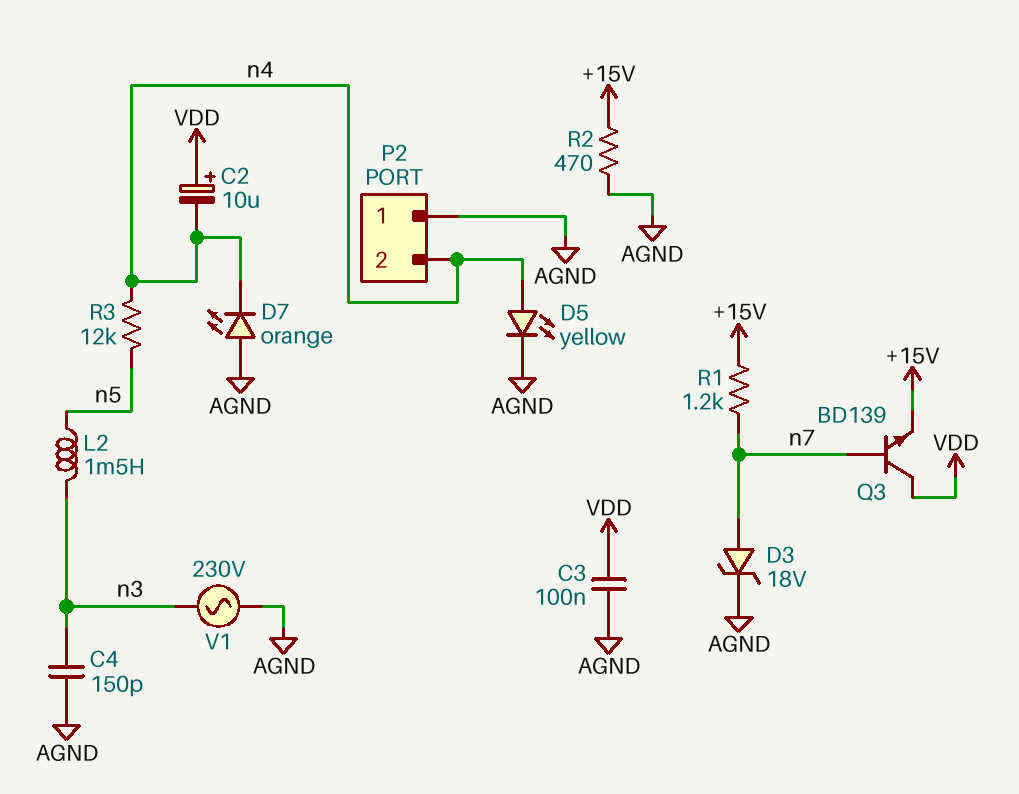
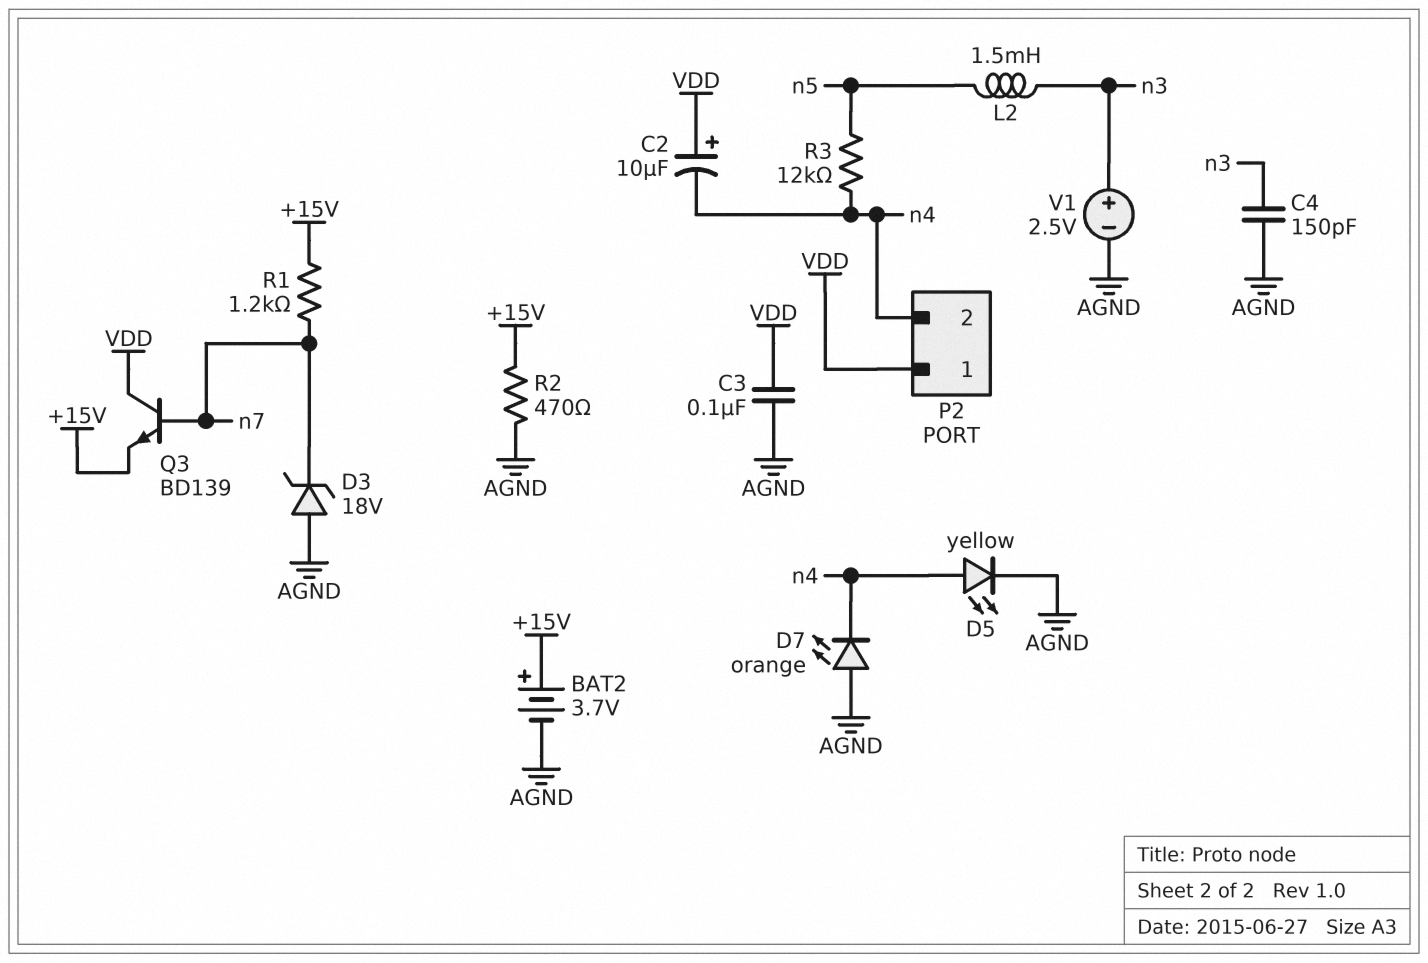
BAT2: none -> 3.7V (plus +15V, minus AGND)
D3: zener 18V (A n7, K AGND) -> zener 18V (A AGND, K n7)
P2 pin 1: AGND -> VDD
V1: AC 230V (AGND, n3) -> 2.5V (plus n3, minus AGND)

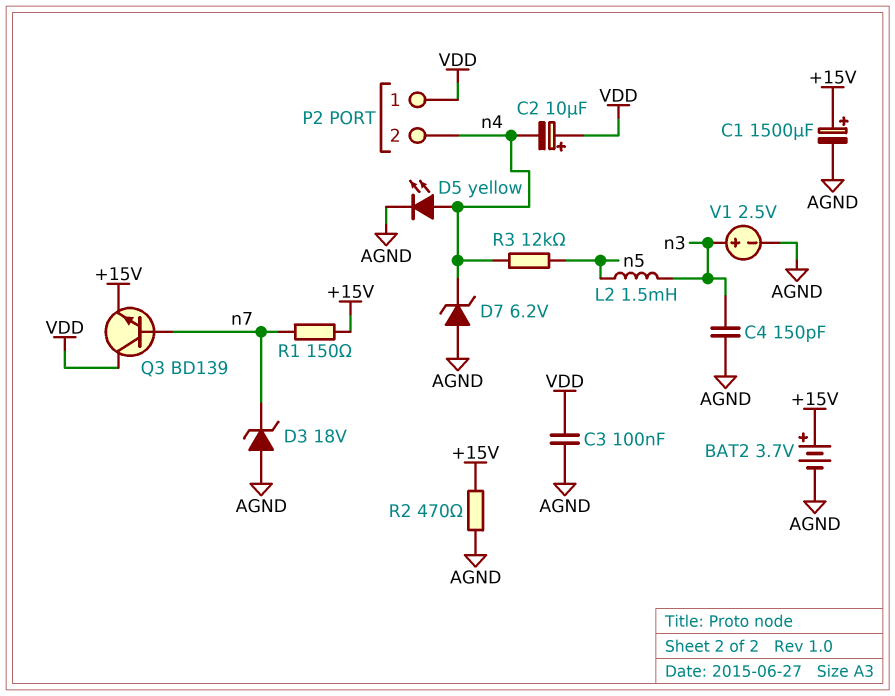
C1: none -> 1500uF (plus +15V, minus AGND)
D7: LED orange (A AGND, K n4) -> zener 6.2V (A AGND, K n4)
R1: 1.2k (+15V, n7) -> 150 (+15V, n7)

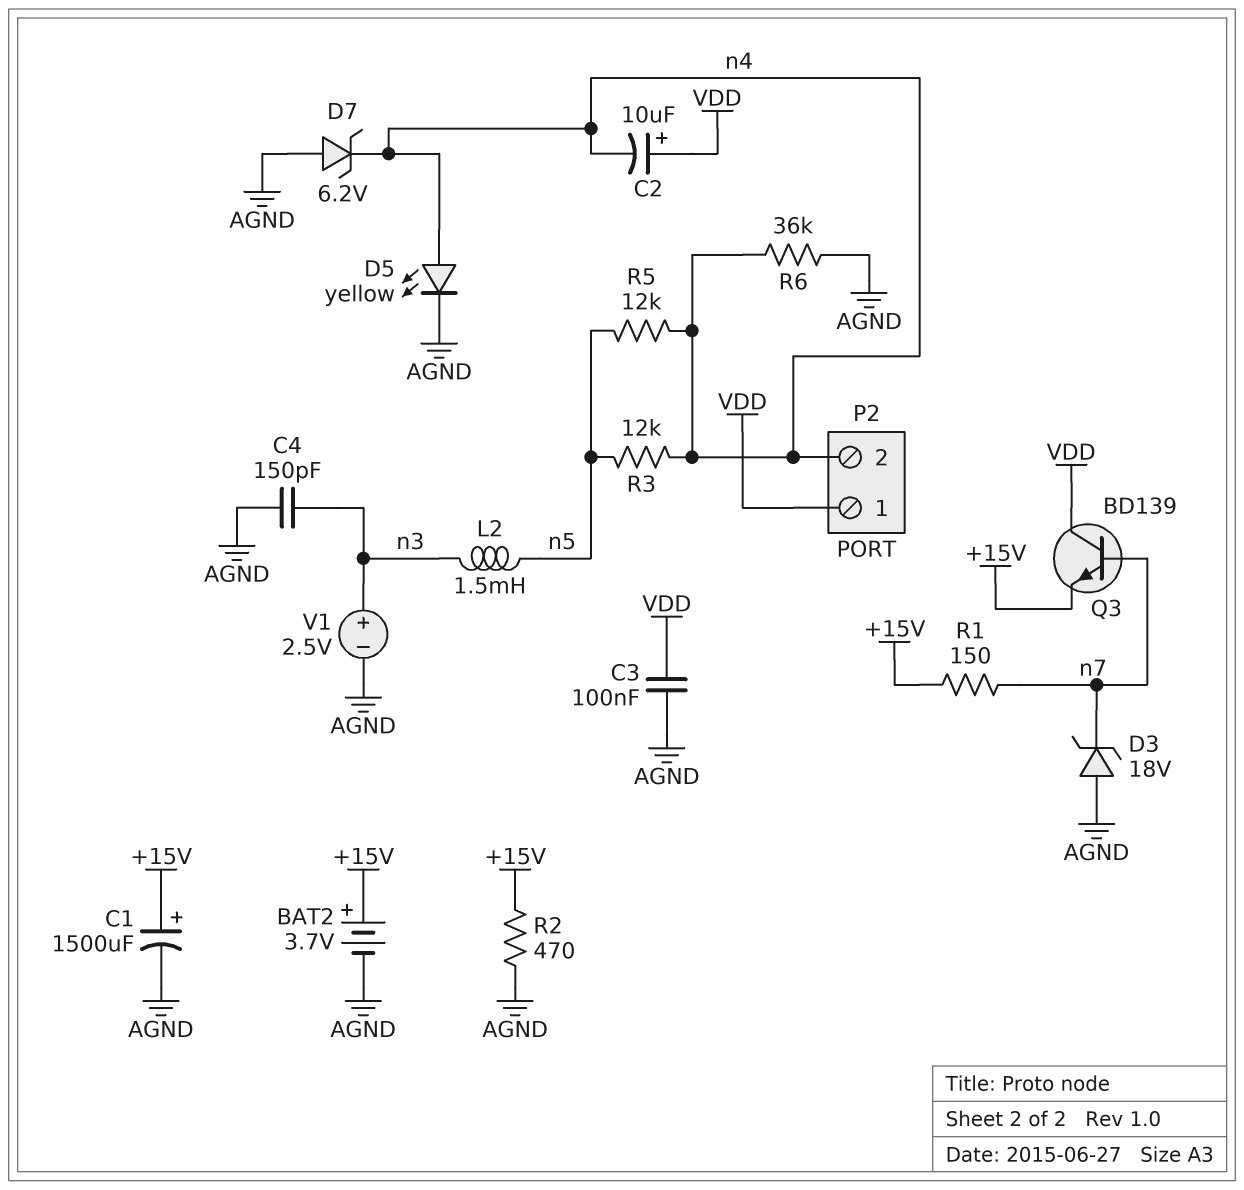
R5: none -> 12k (n4, n5)
R6: none -> 36k (AGND, n4)

